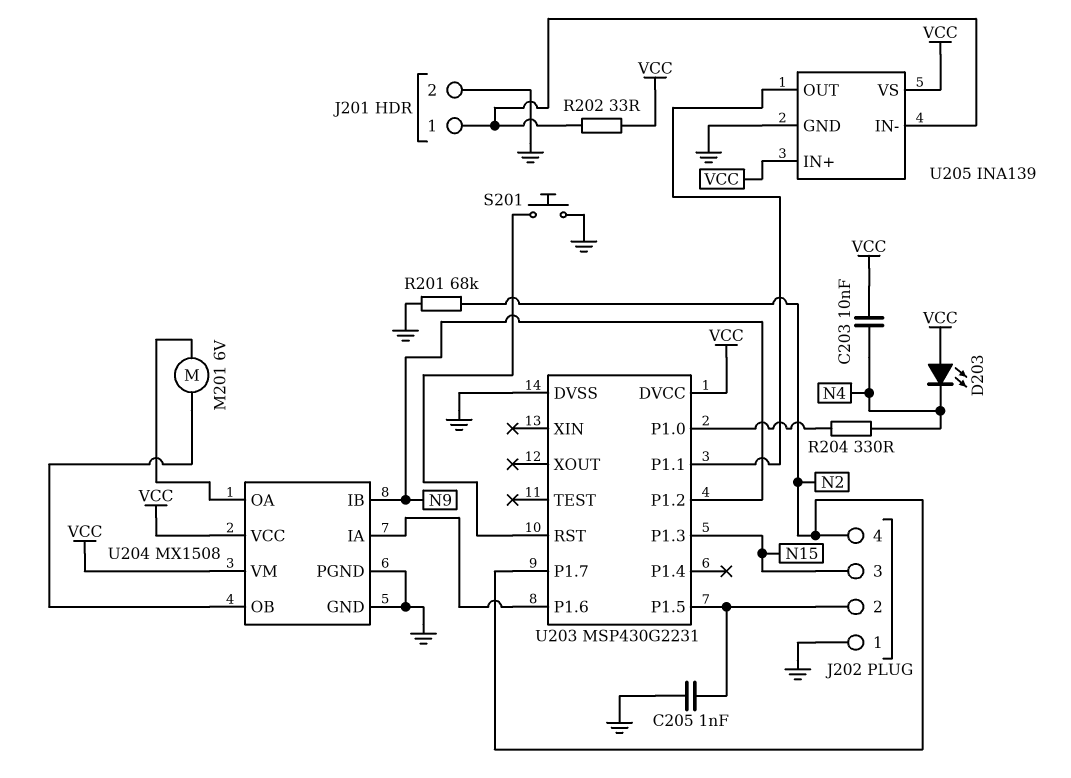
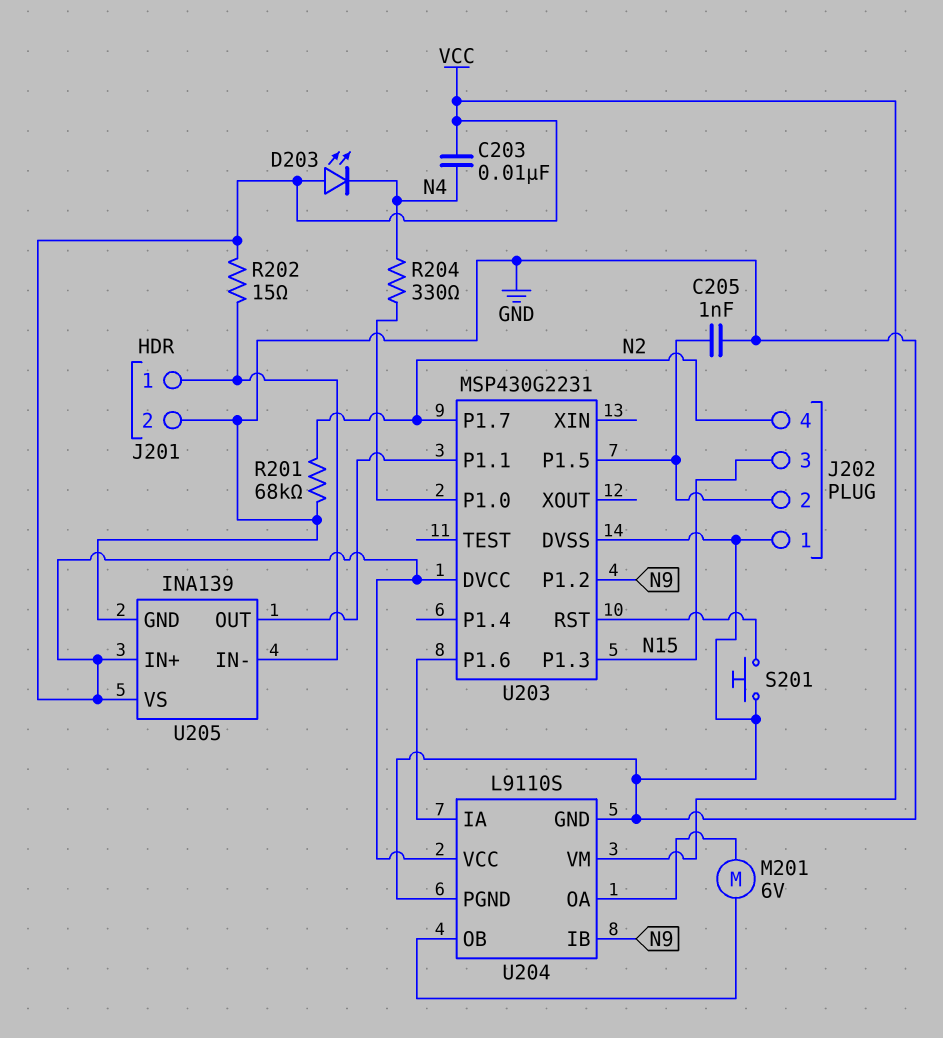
R202: 33 (J201/1, VCC) -> 15 (J201/1, VCC)
U204: MX1508 -> L9110S

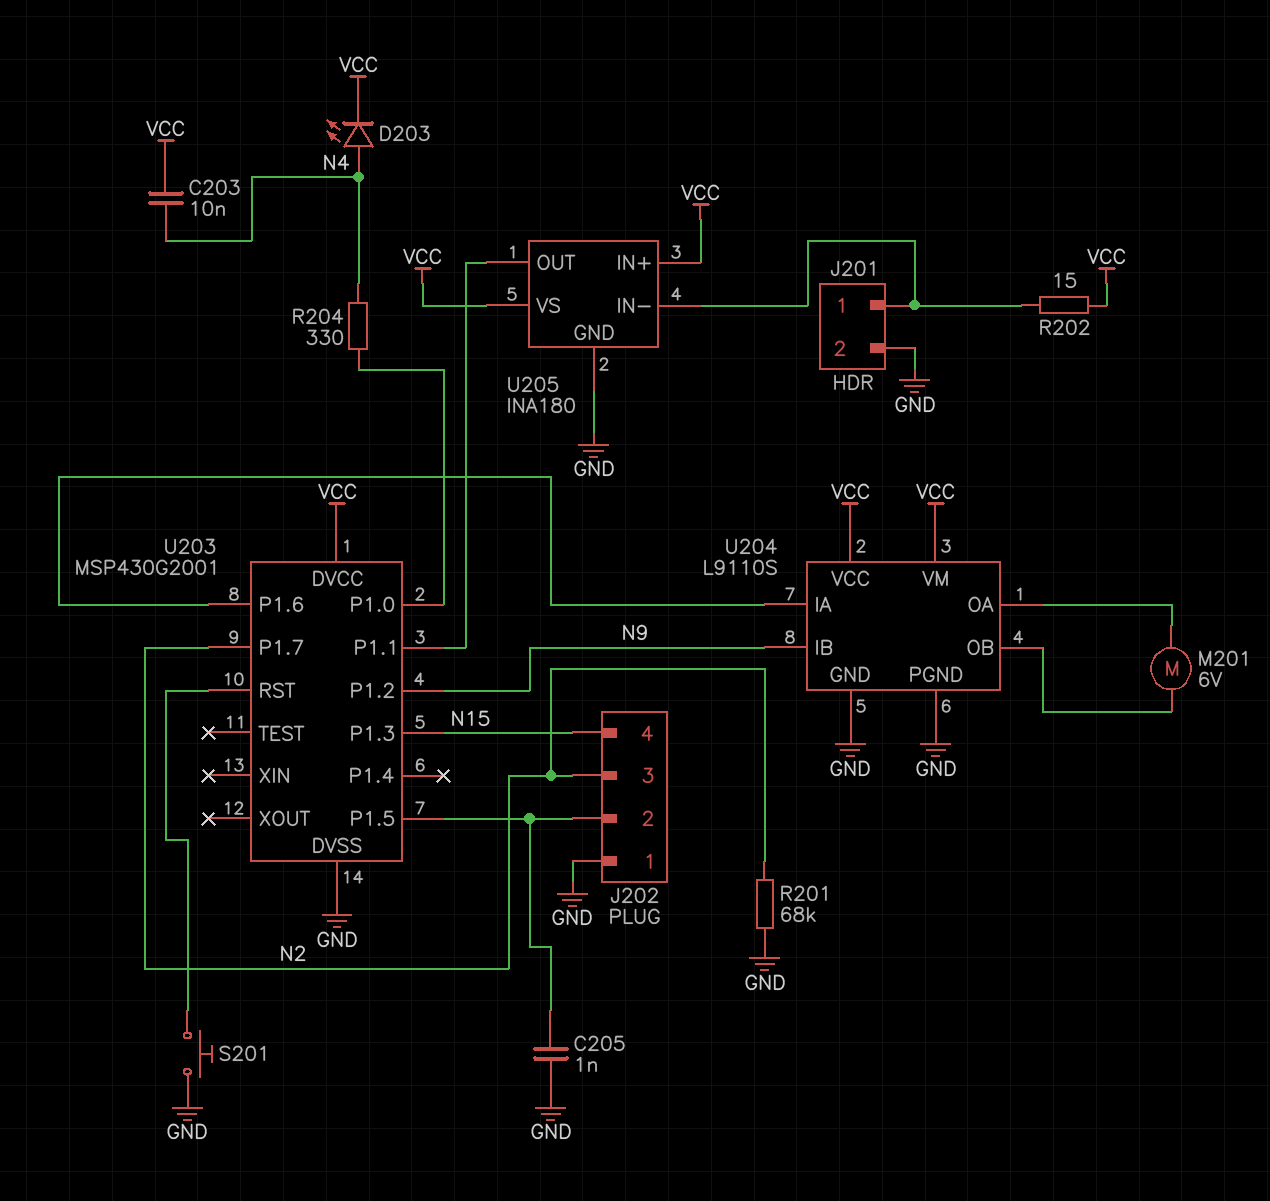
D203: LED (A VCC, K N4) -> LED (A N4, K VCC)
J202 pin 3: N15 -> N2
J202 pin 4: N2 -> N15
U203: MSP430G2231 -> MSP430G2001
U205: INA139 -> INA180

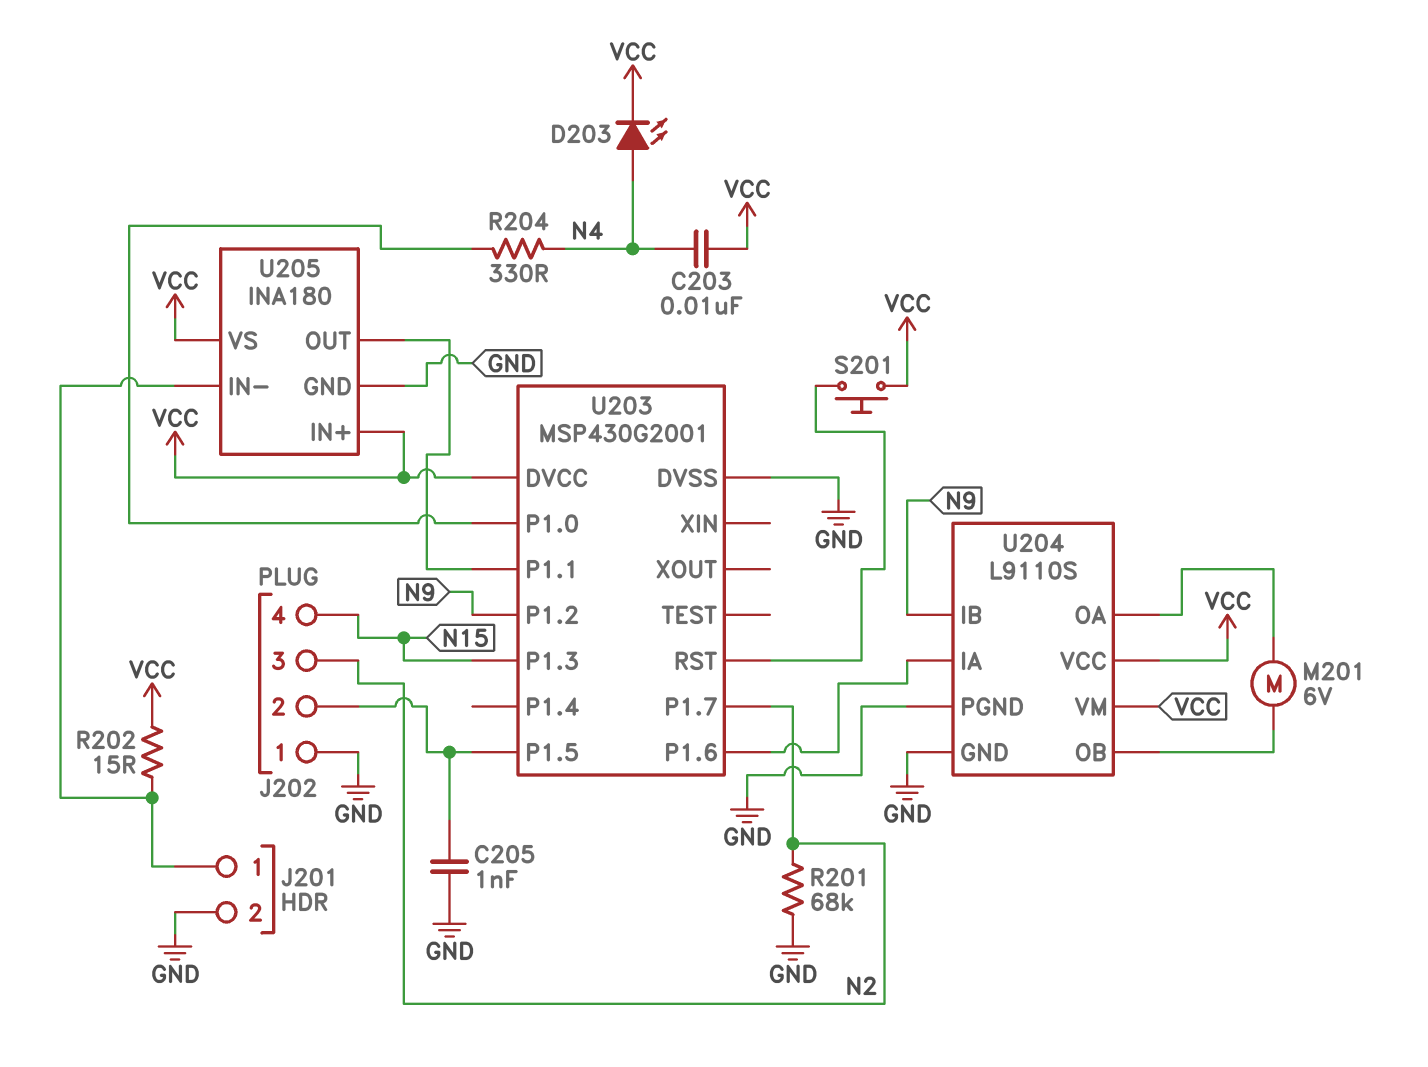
S201: button (GND, U203/RST) -> button (U203/RST, VCC)

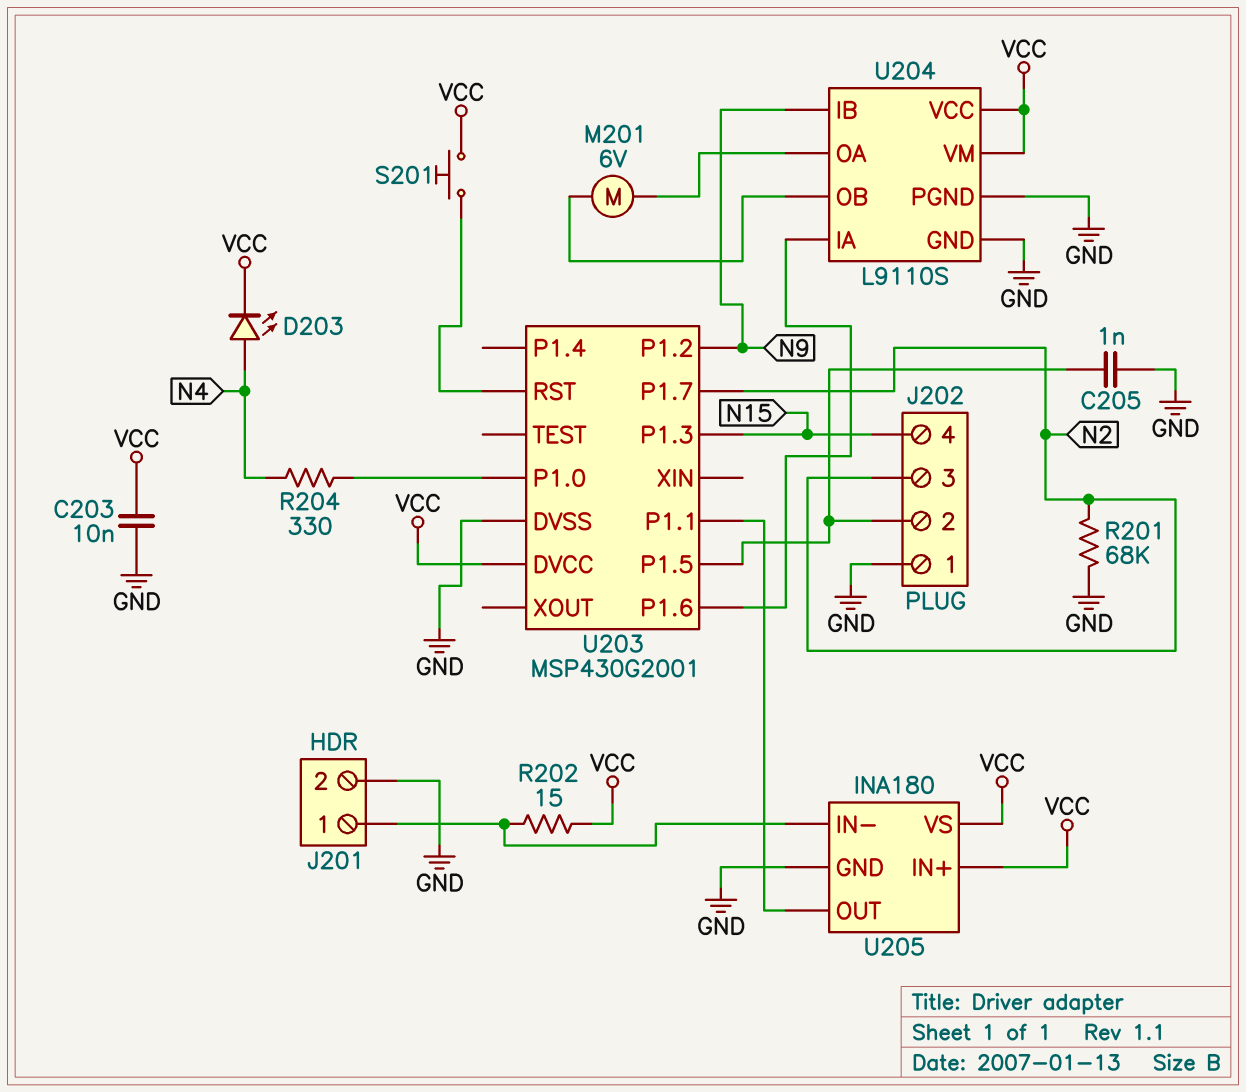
C203: 10nF (N4, VCC) -> 10nF (GND, VCC)

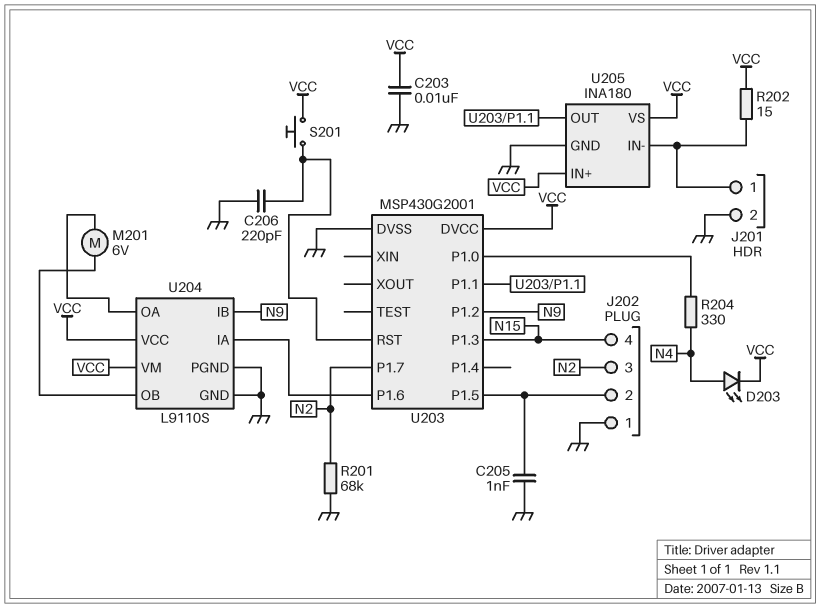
C206: none -> 220pF (GND, U203/RST)

